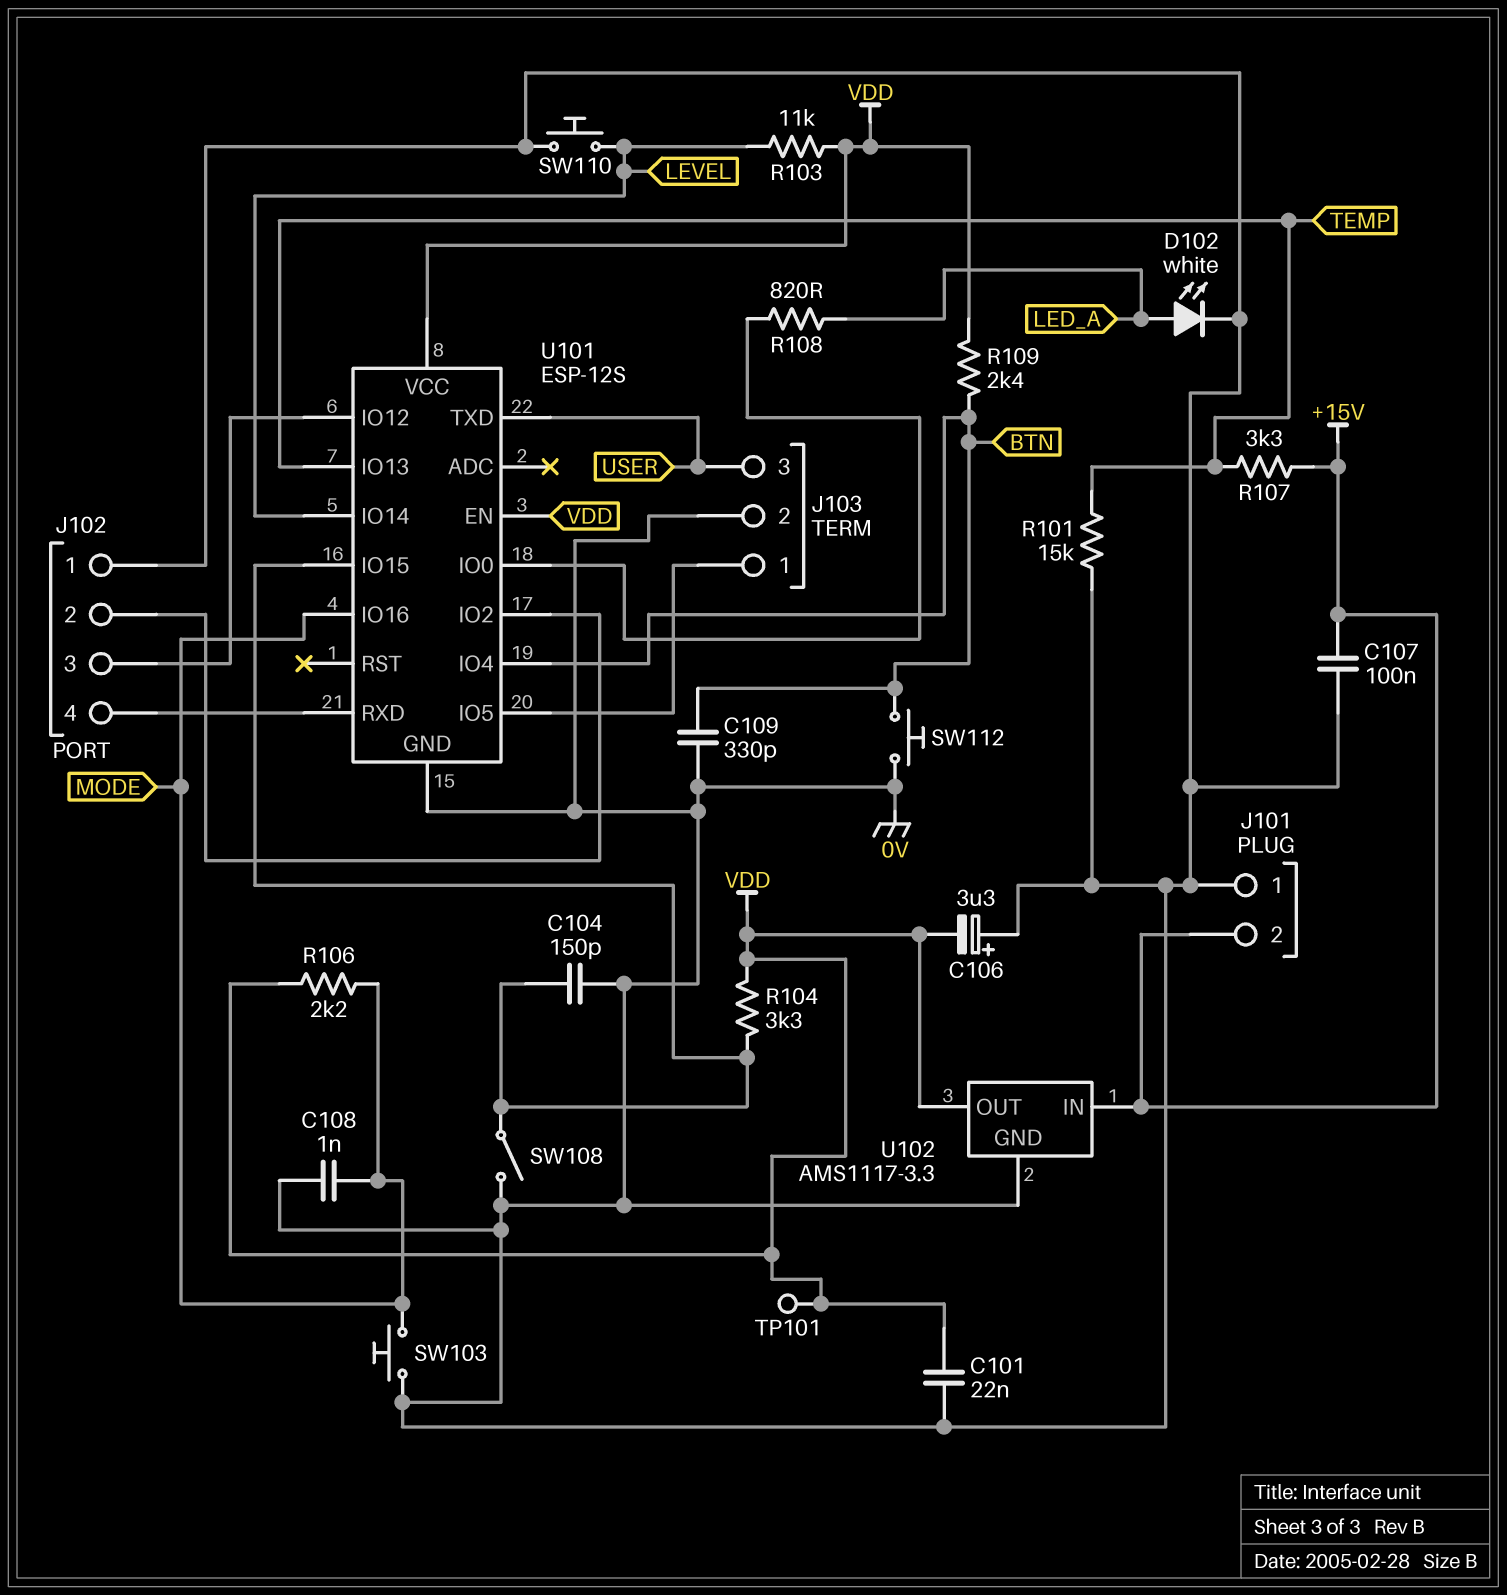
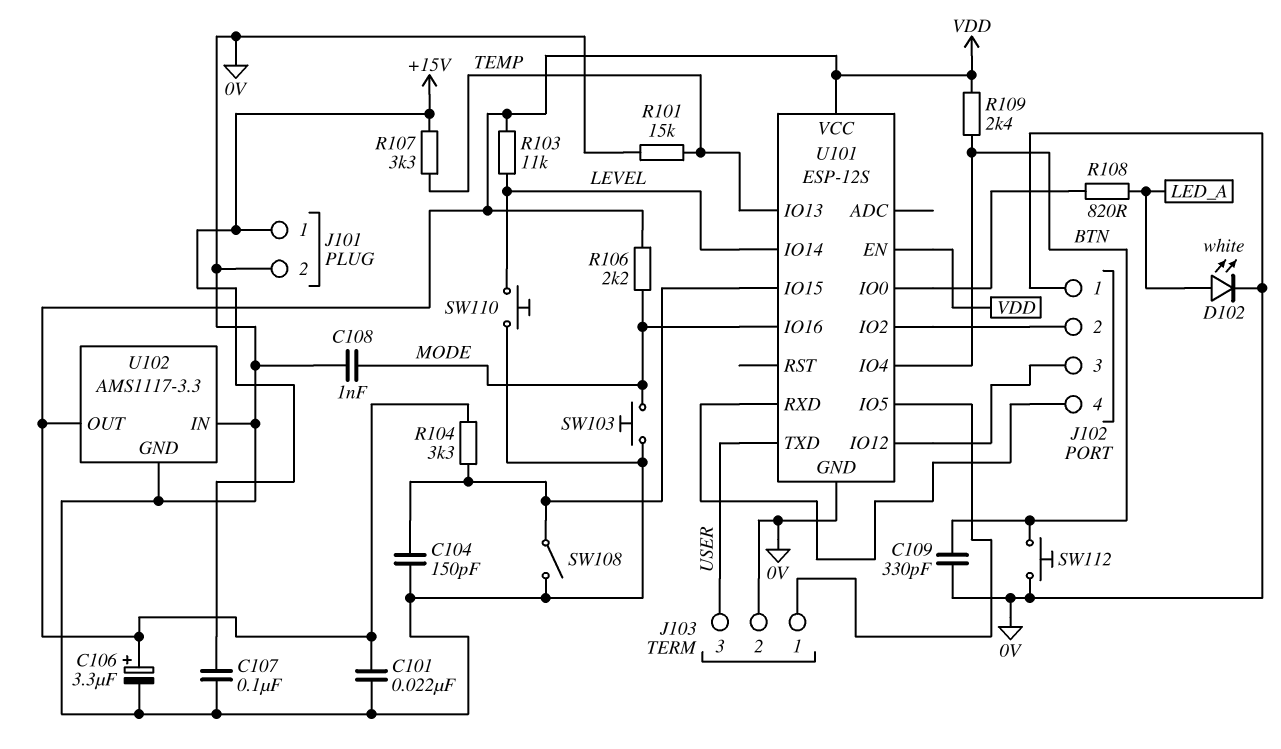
C106: 3.3uF (plus 0V, minus VDD) -> 3.3uF (plus VDD, minus 0V)
J101 pin 1: 0V -> +15V
J101 pin 2: +15V -> 0V
TP101: test point (VDD) -> none
U102 pin IN: +15V -> 0V

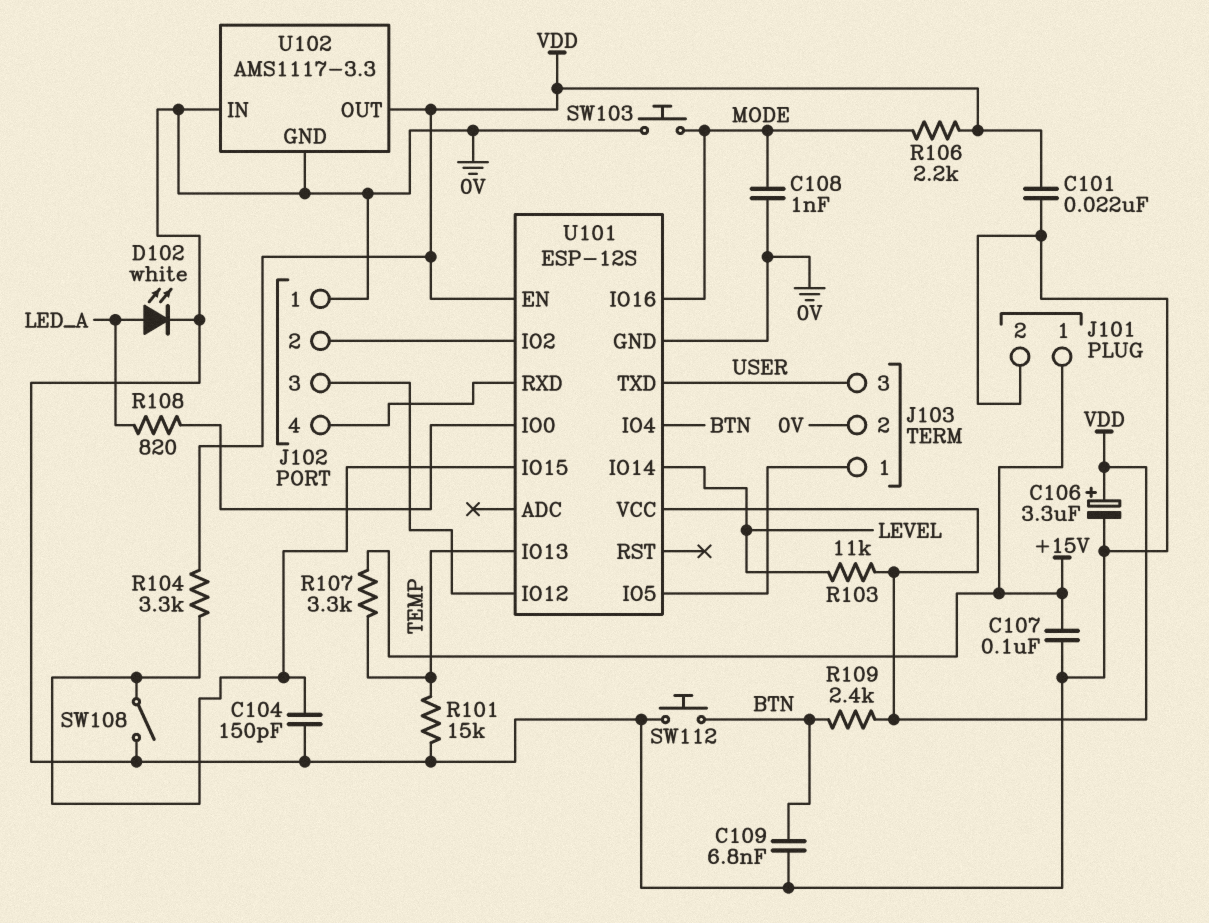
C109: 330pF (0V, BTN) -> 6.8nF (0V, BTN)
SW110: button (0V, LEVEL) -> none

